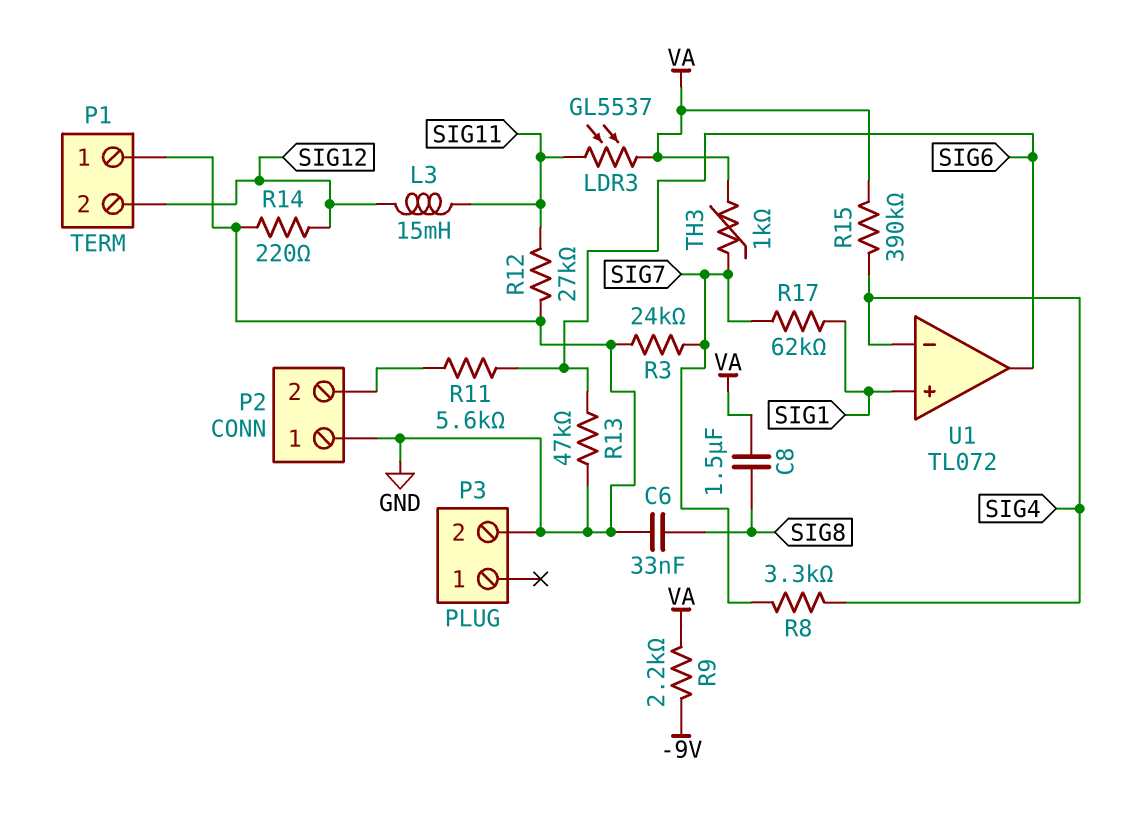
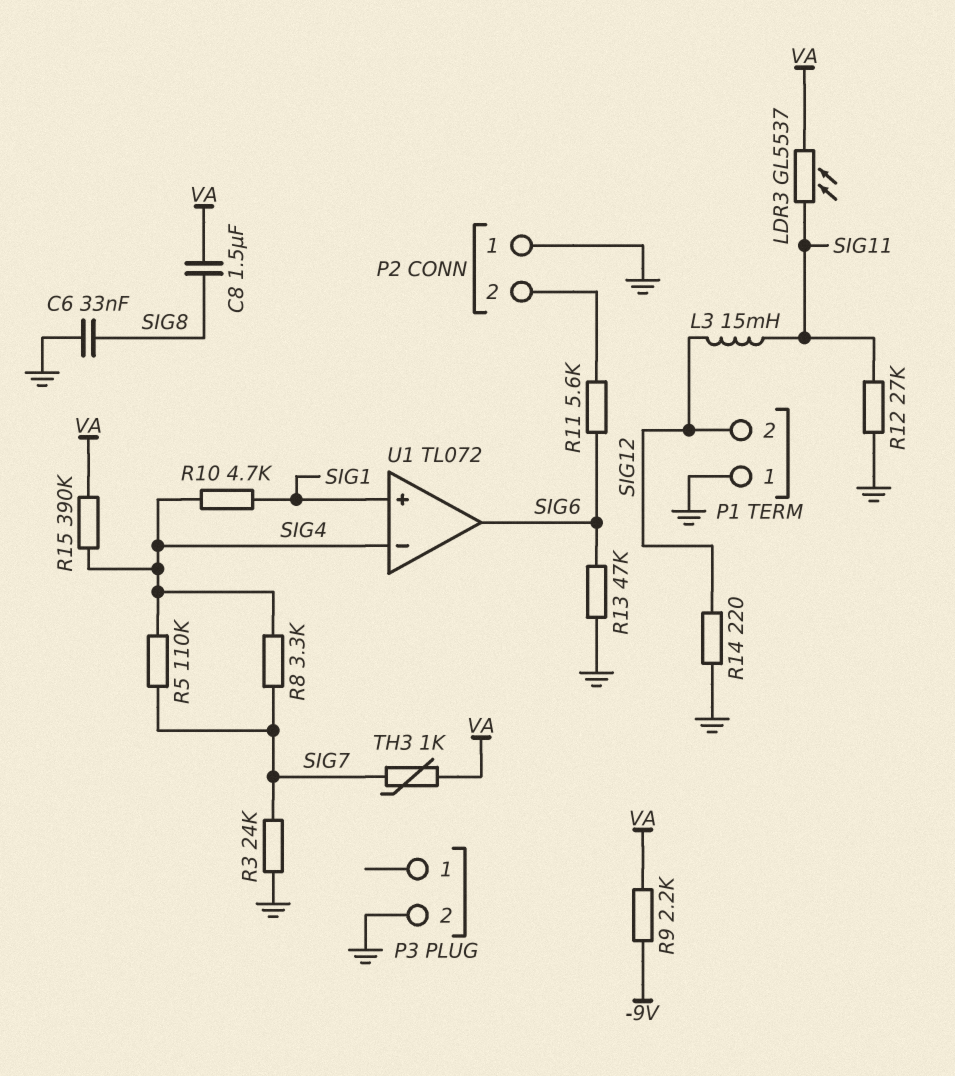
R5: none -> 110k (SIG4, SIG7)
R10: none -> 4.7k (SIG1, SIG4)
R17: 62k (SIG1, SIG7) -> none

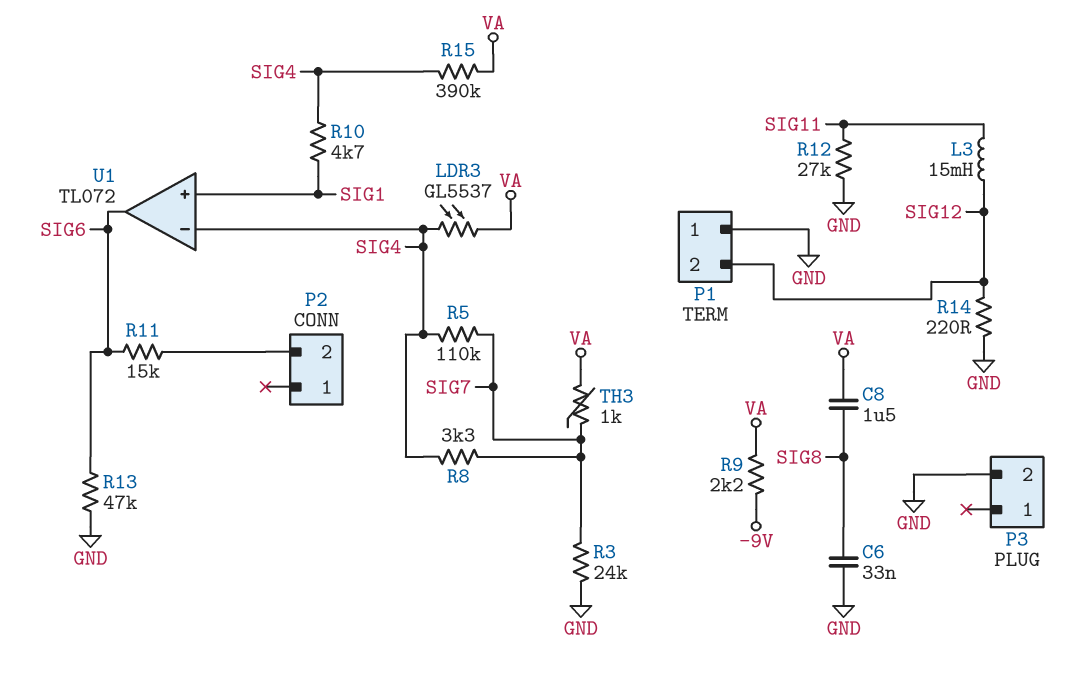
LDR3: GL5537 (SIG11, VA) -> GL5537 (SIG4, VA)
P2 pin 1: GND -> none
R11: 5.6k (P2/2, SIG6) -> 15k (P2/2, SIG6)

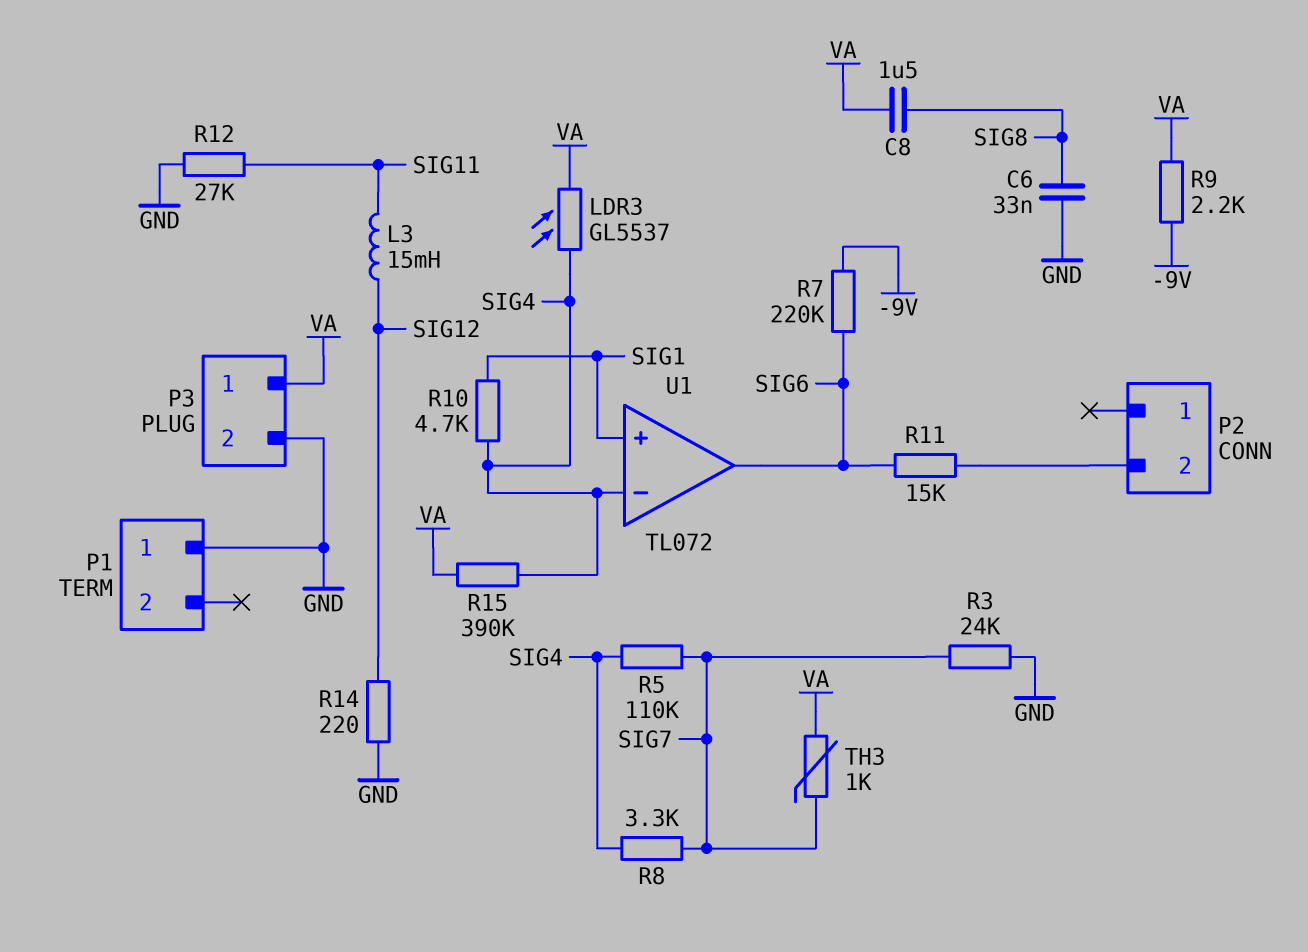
P1 pin 2: SIG12 -> none
P3 pin 1: none -> VA
R7: none -> 220k (-9V, SIG6)
R13: 47k (GND, SIG6) -> none

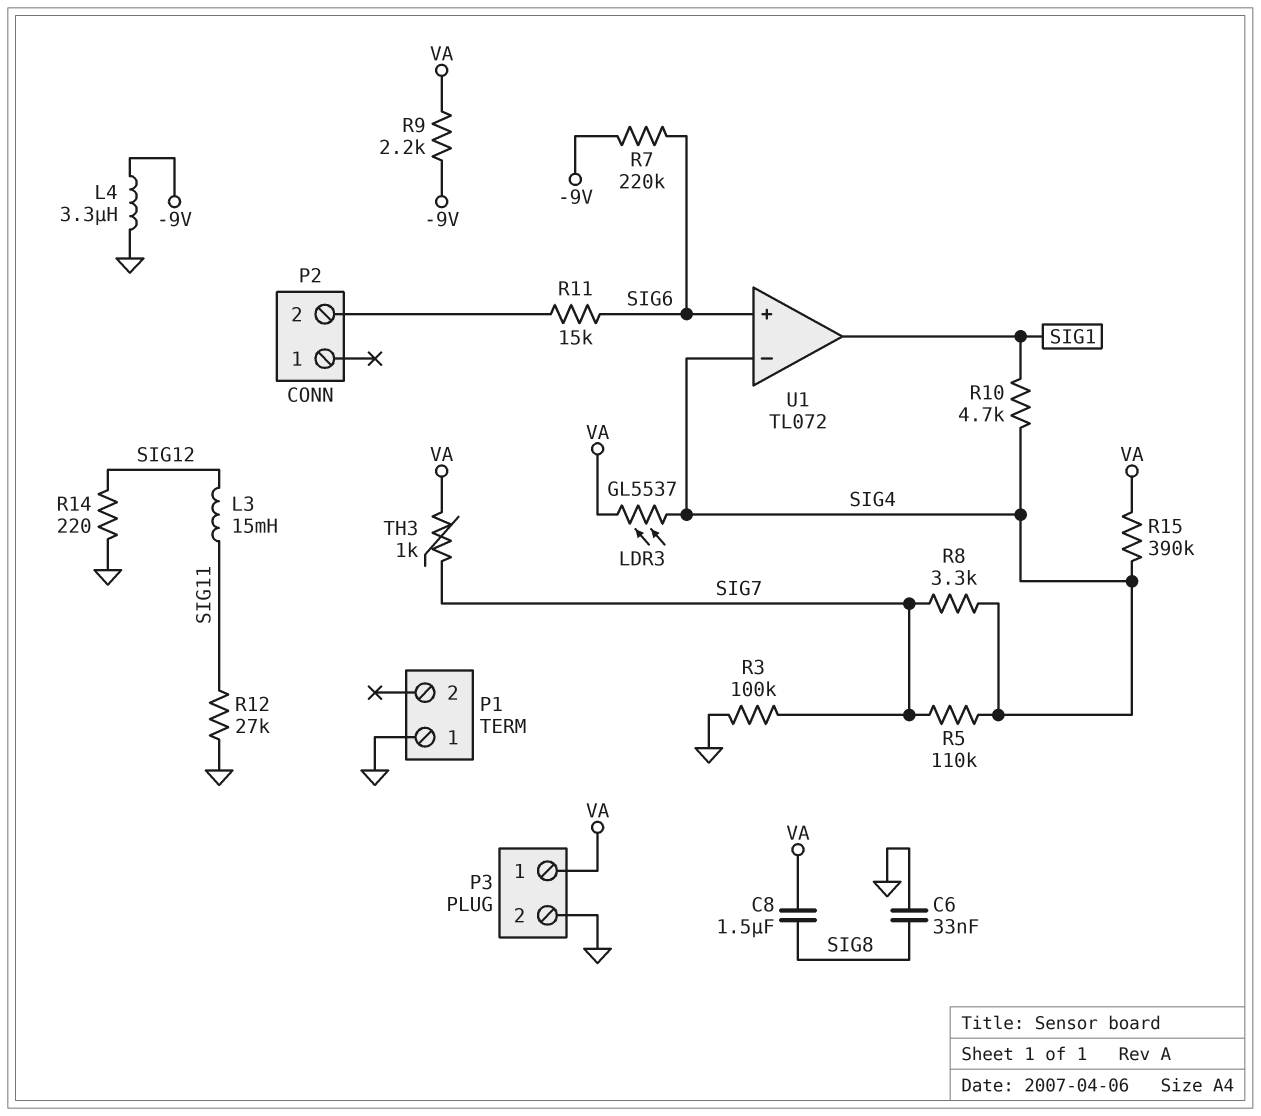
L4: none -> 3.3uH (-9V, GND)
R3: 24k (GND, SIG7) -> 100k (GND, SIG7)
U1 pin in+: SIG1 -> SIG6
U1 pin out: SIG6 -> SIG1

